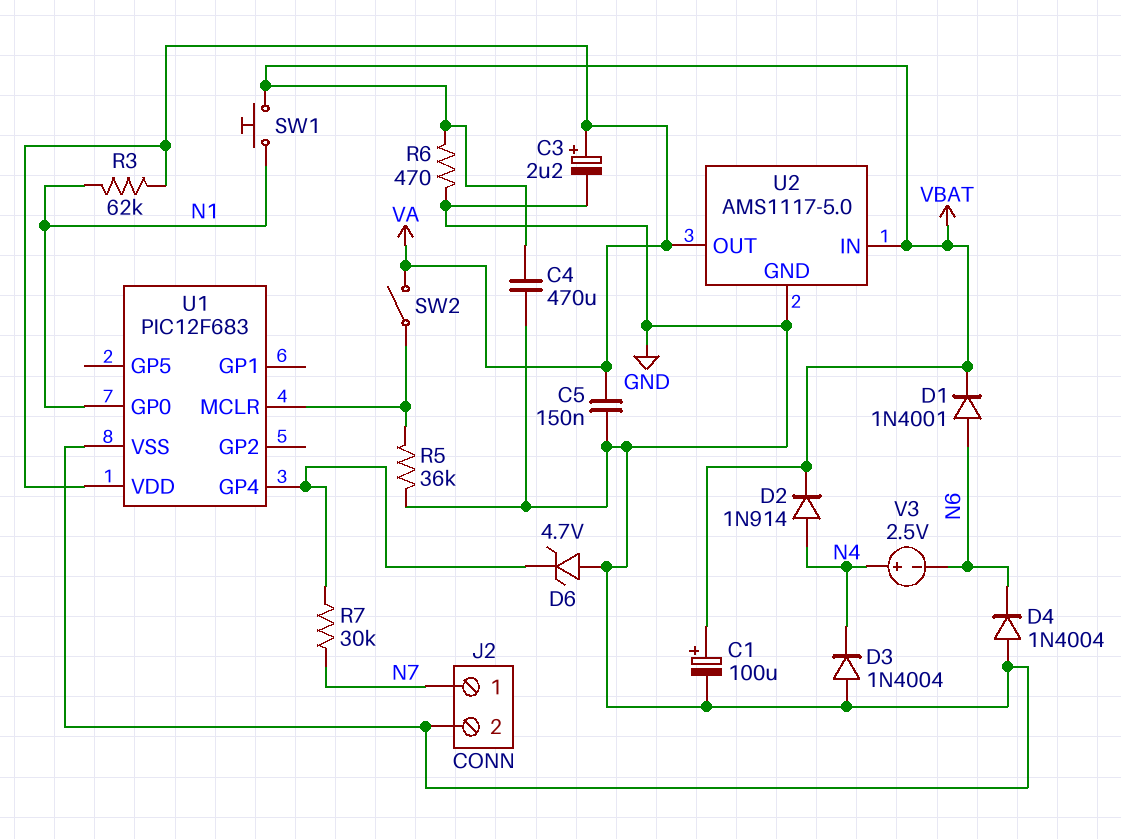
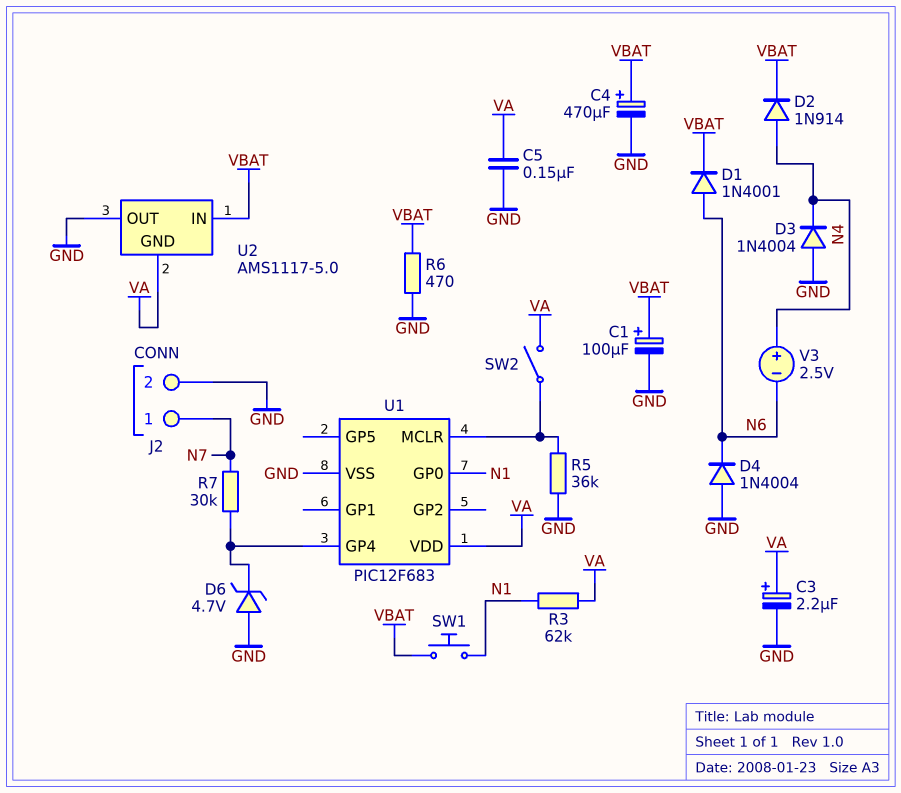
C4: 470uF (GND, VBAT) -> 470uF (plus VBAT, minus GND)
U2 pin GND: GND -> VA
U2 pin OUT: VA -> GND

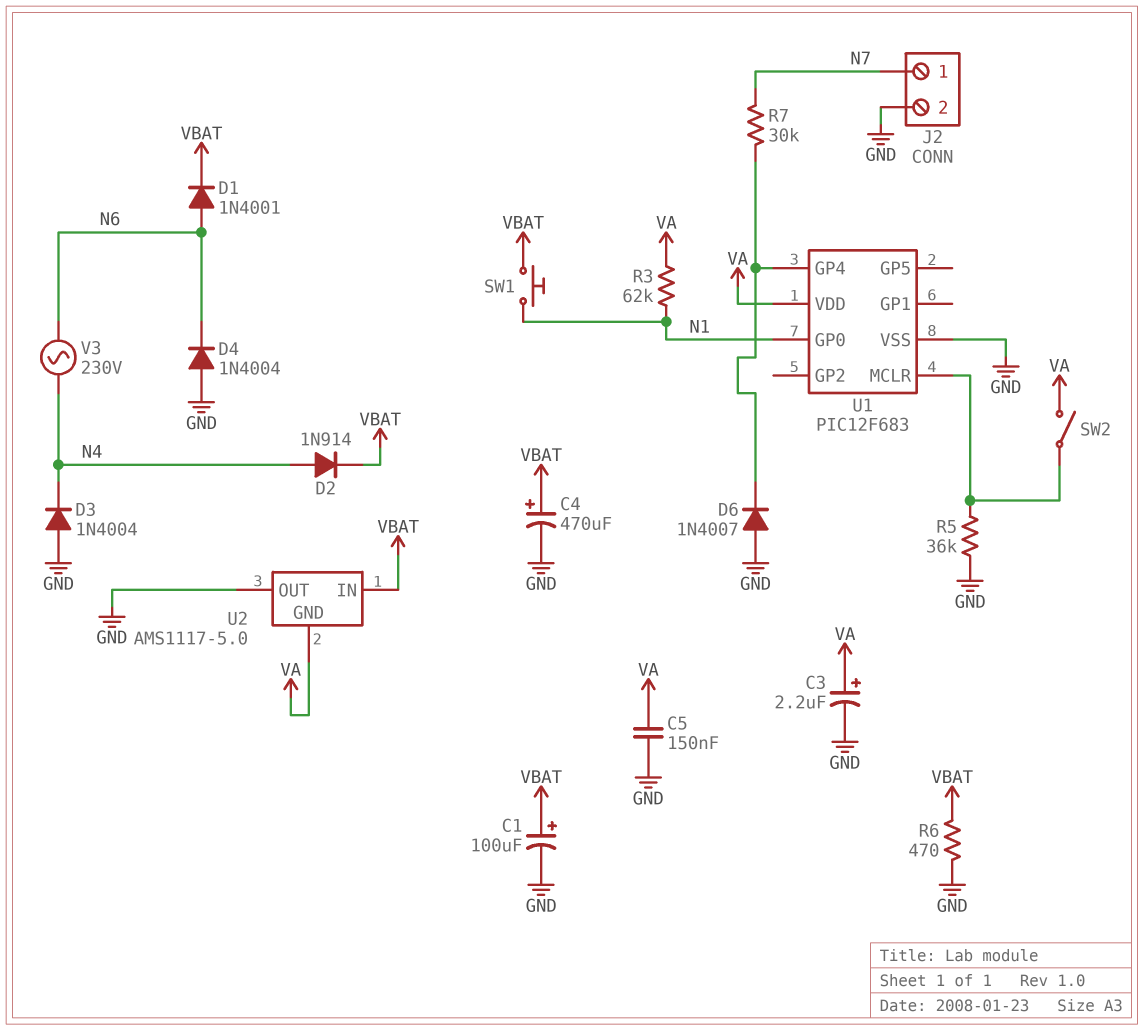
D6: zener 4.7V (A GND, K U1/GP4) -> diode 1N4007 (A GND, K U1/GP4)
V3: 2.5V (plus N4, minus N6) -> AC 230V (N4, N6)

